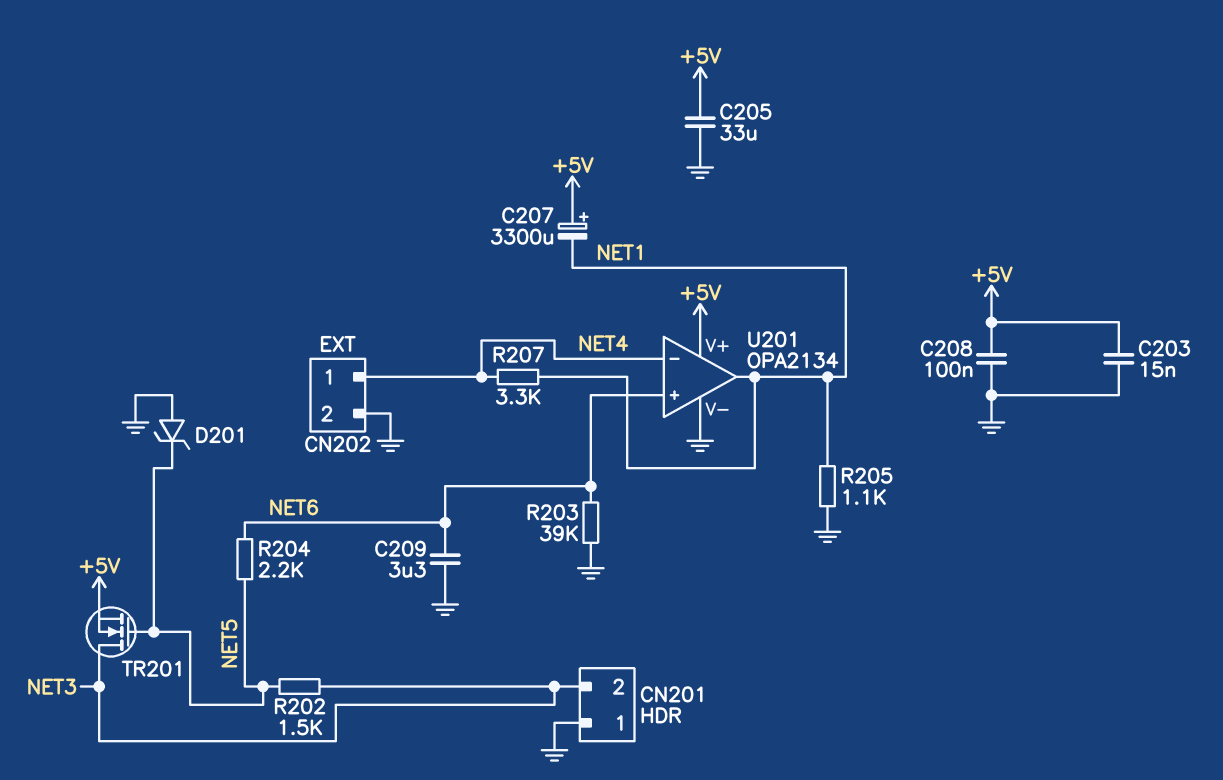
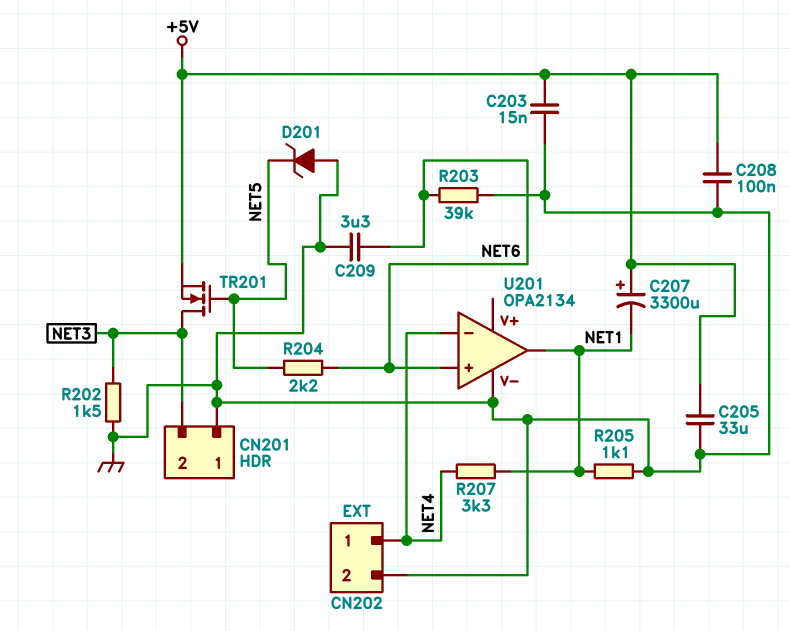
R202: 1.5k (NET3, NET5) -> 1.5k (GND, NET3)
U201 pin V+: +5V -> none

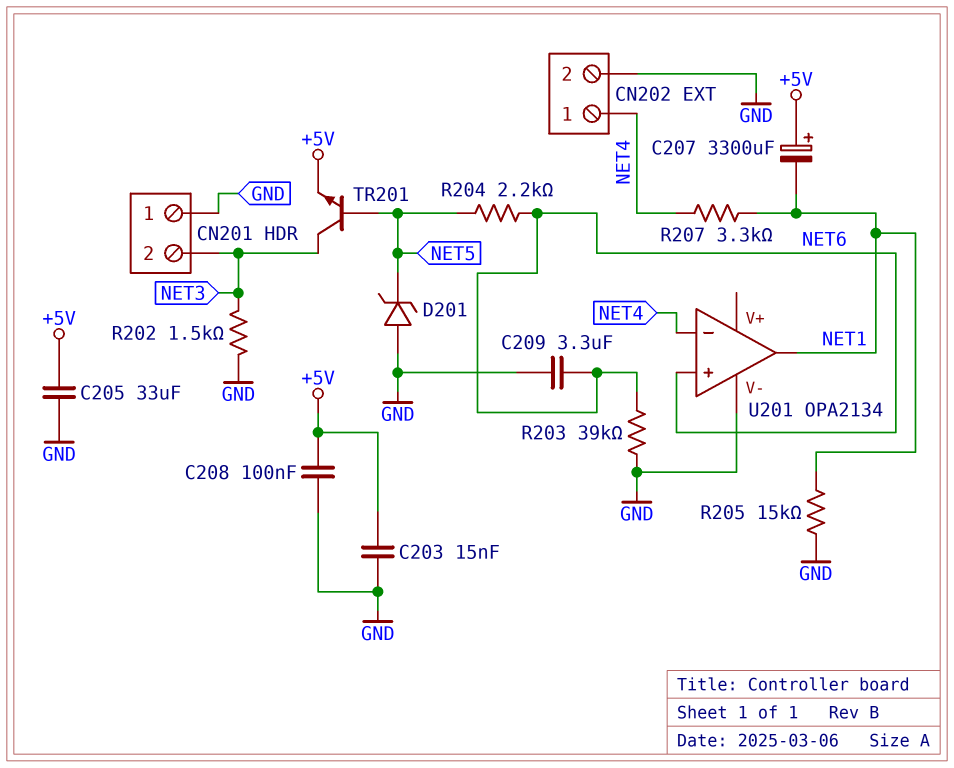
R205: 1.1k (GND, NET1) -> 15k (GND, NET1)
TR201: NMOS (G NET5, D NET3, S +5V) -> NPN (B NET5, C NET3, E +5V)

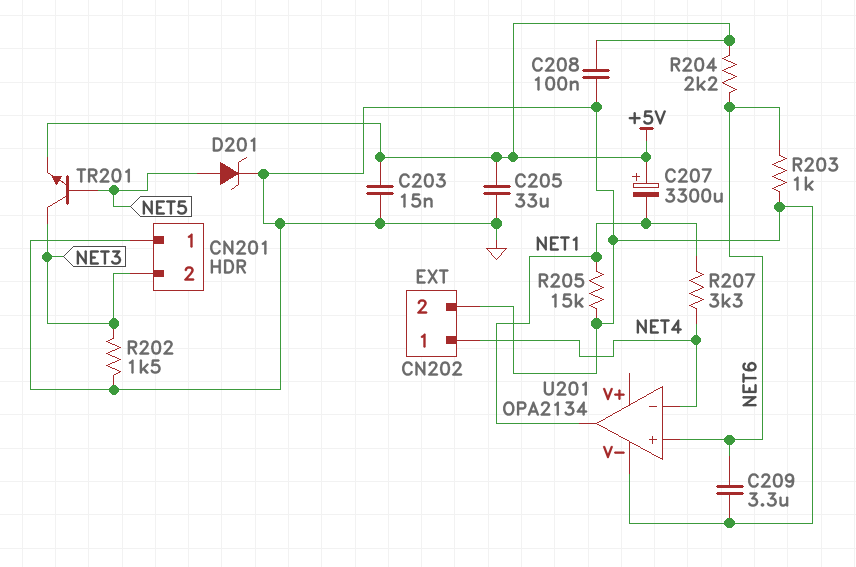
D201: zener (A GND, K NET5) -> zener (A NET5, K GND)
R203: 39k (GND, NET6) -> 1k (GND, NET6)
R204: 2.2k (NET5, NET6) -> 2.2k (+5V, NET6)

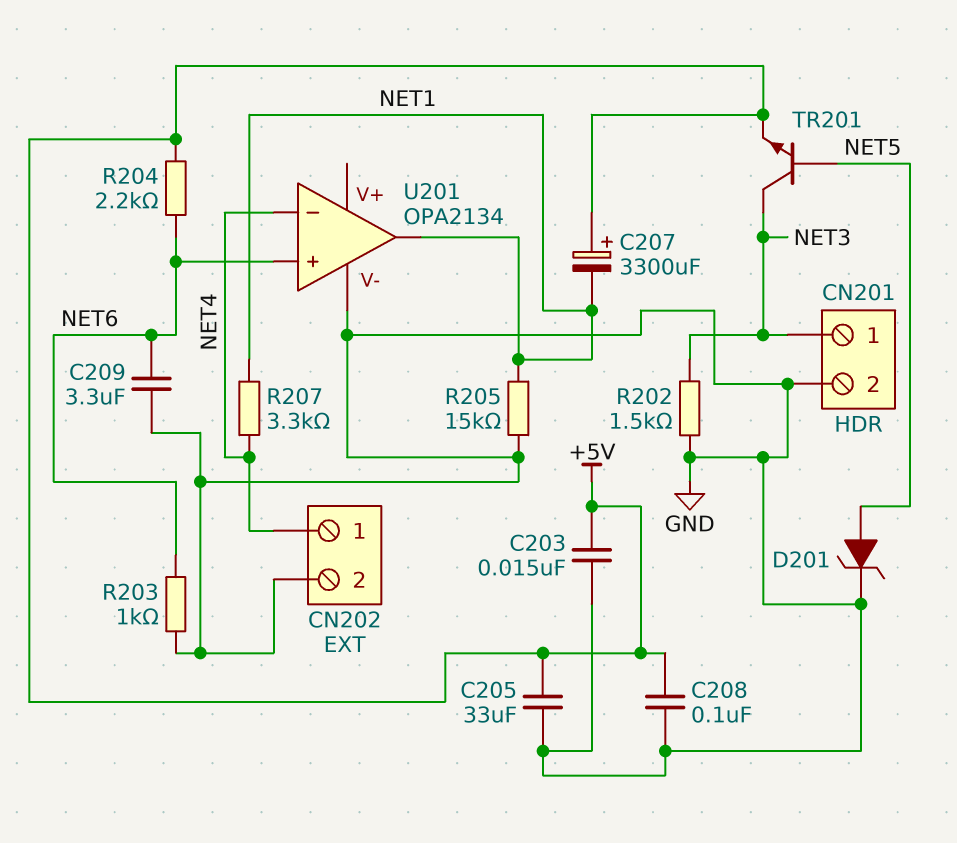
CN201 pin 1: GND -> NET3
CN201 pin 2: NET3 -> GND

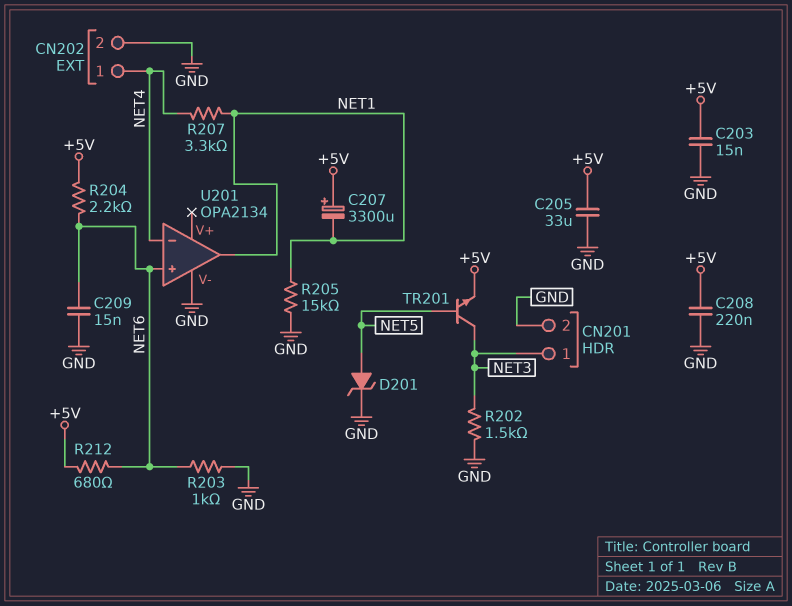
C208: 100nF (+5V, GND) -> 220nF (+5V, GND)
C209: 3.3uF (GND, NET6) -> 15nF (GND, NET6)
R212: none -> 680 (+5V, NET6)

